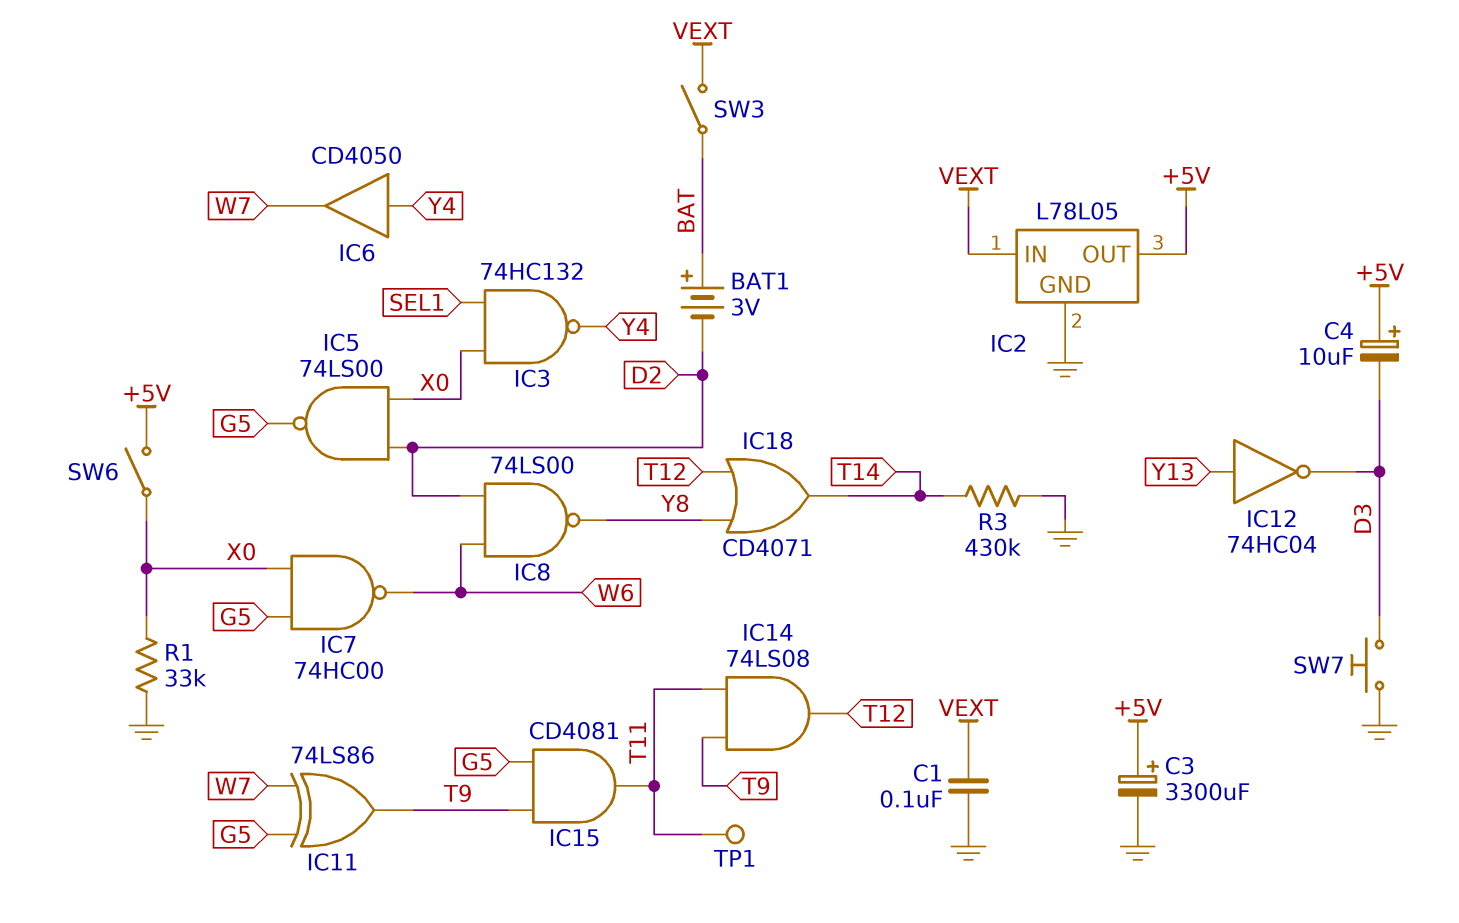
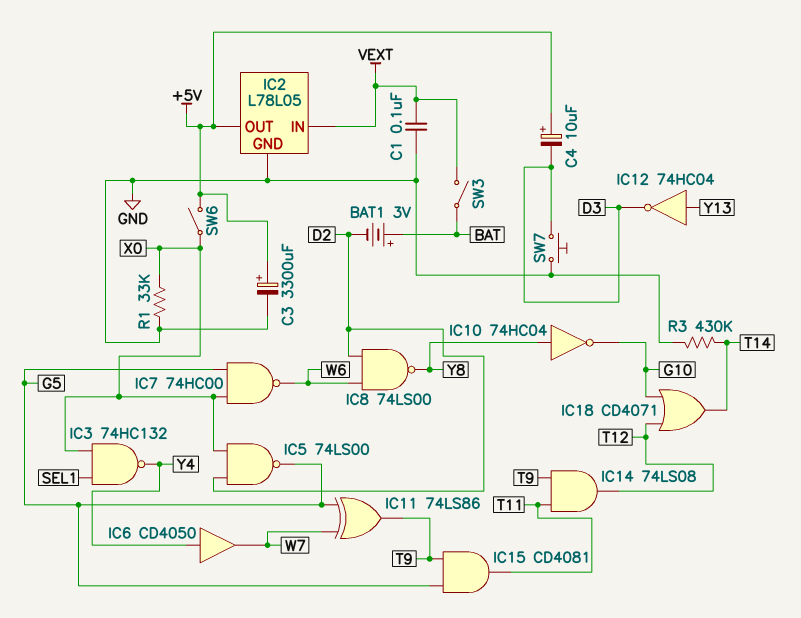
IC10: none -> NOT 74HC04 (in Y8, out G10)
IC18: OR CD4071 (in T12, in Y8, out T14) -> OR CD4071 (in G10, in T12, out T14)
TP1: test point (T11) -> none

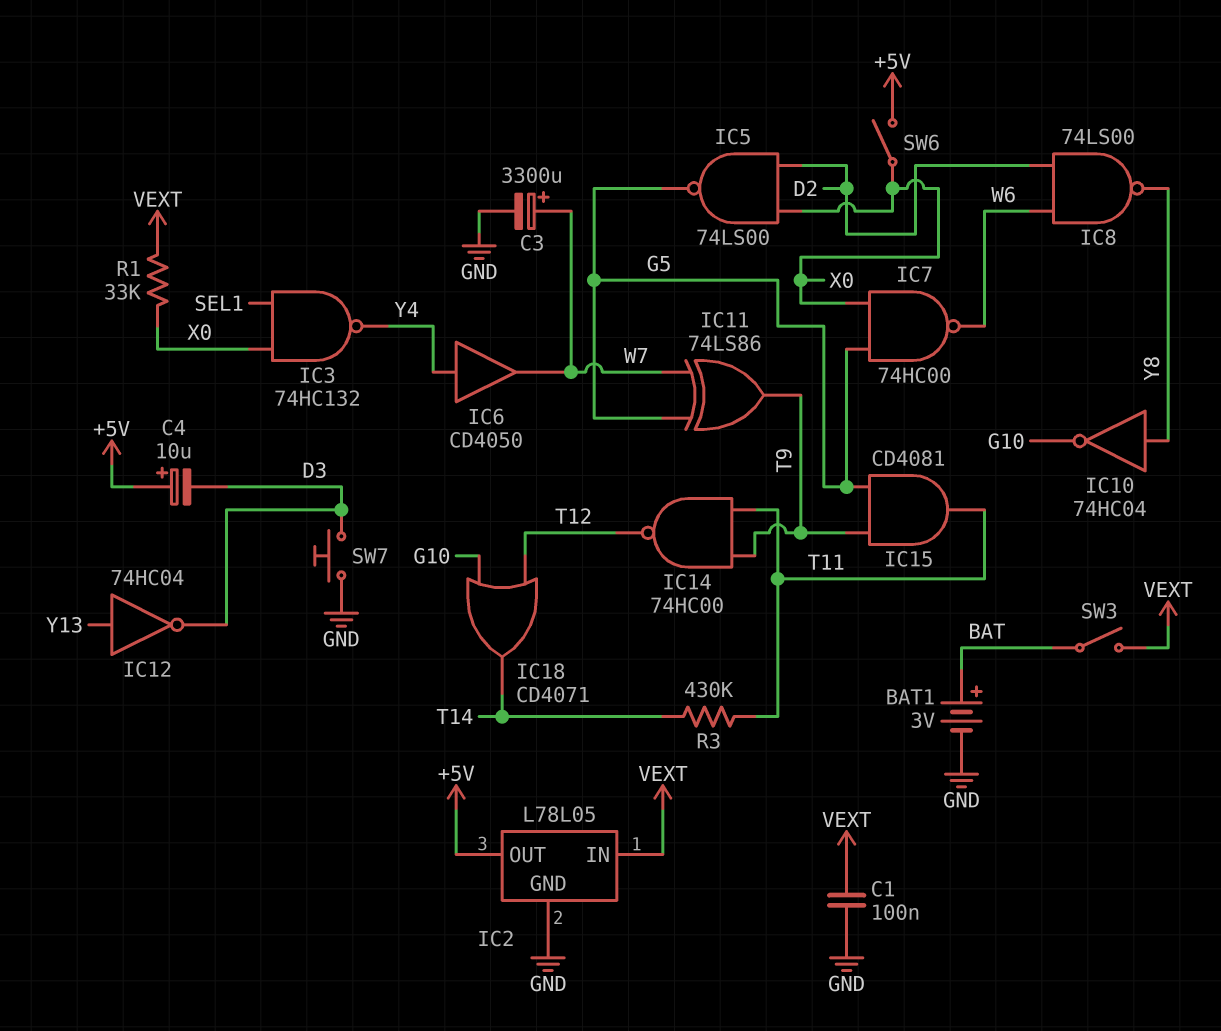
BAT1: 3V (plus BAT, minus D2) -> 3V (plus BAT, minus GND)
C3: 3300uF (plus +5V, minus GND) -> 3300uF (plus W7, minus GND)
IC14: AND 74LS08 (in T9, in T11, out T12) -> NAND 74HC00 (in T9, in T11, out T12)
R1: 33k (GND, X0) -> 33k (VEXT, X0)
R3: 430k (GND, T14) -> 430k (T11, T14)

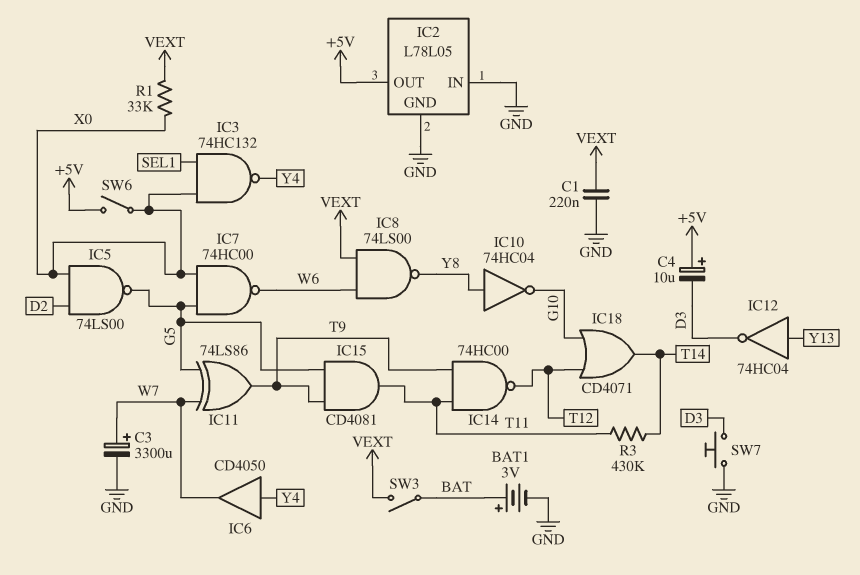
C1: 100nF (GND, VEXT) -> 220nF (GND, VEXT)
IC2 pin IN: VEXT -> GND
IC8: NAND 74LS00 (in D2, in W6, out Y8) -> NAND 74LS00 (in VEXT, in W6, out Y8)

